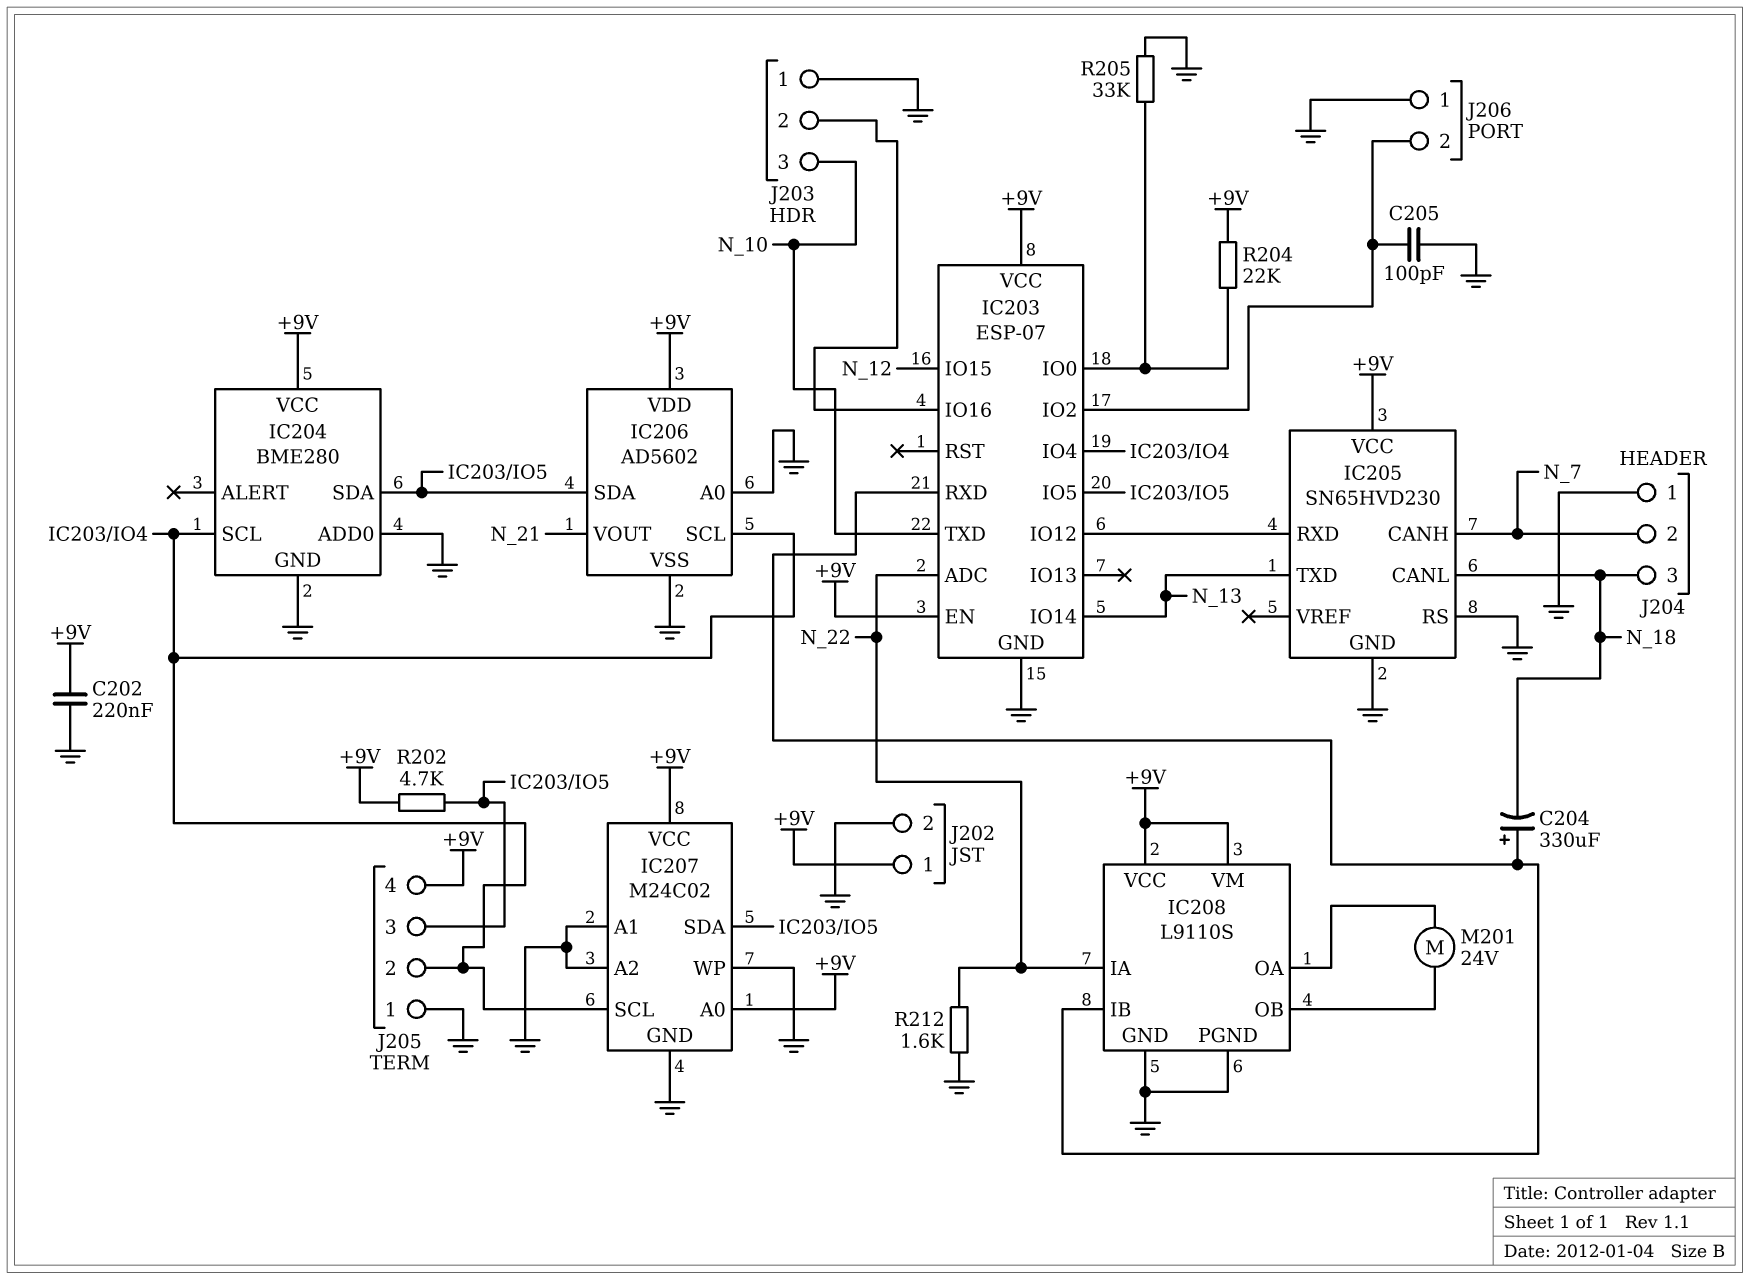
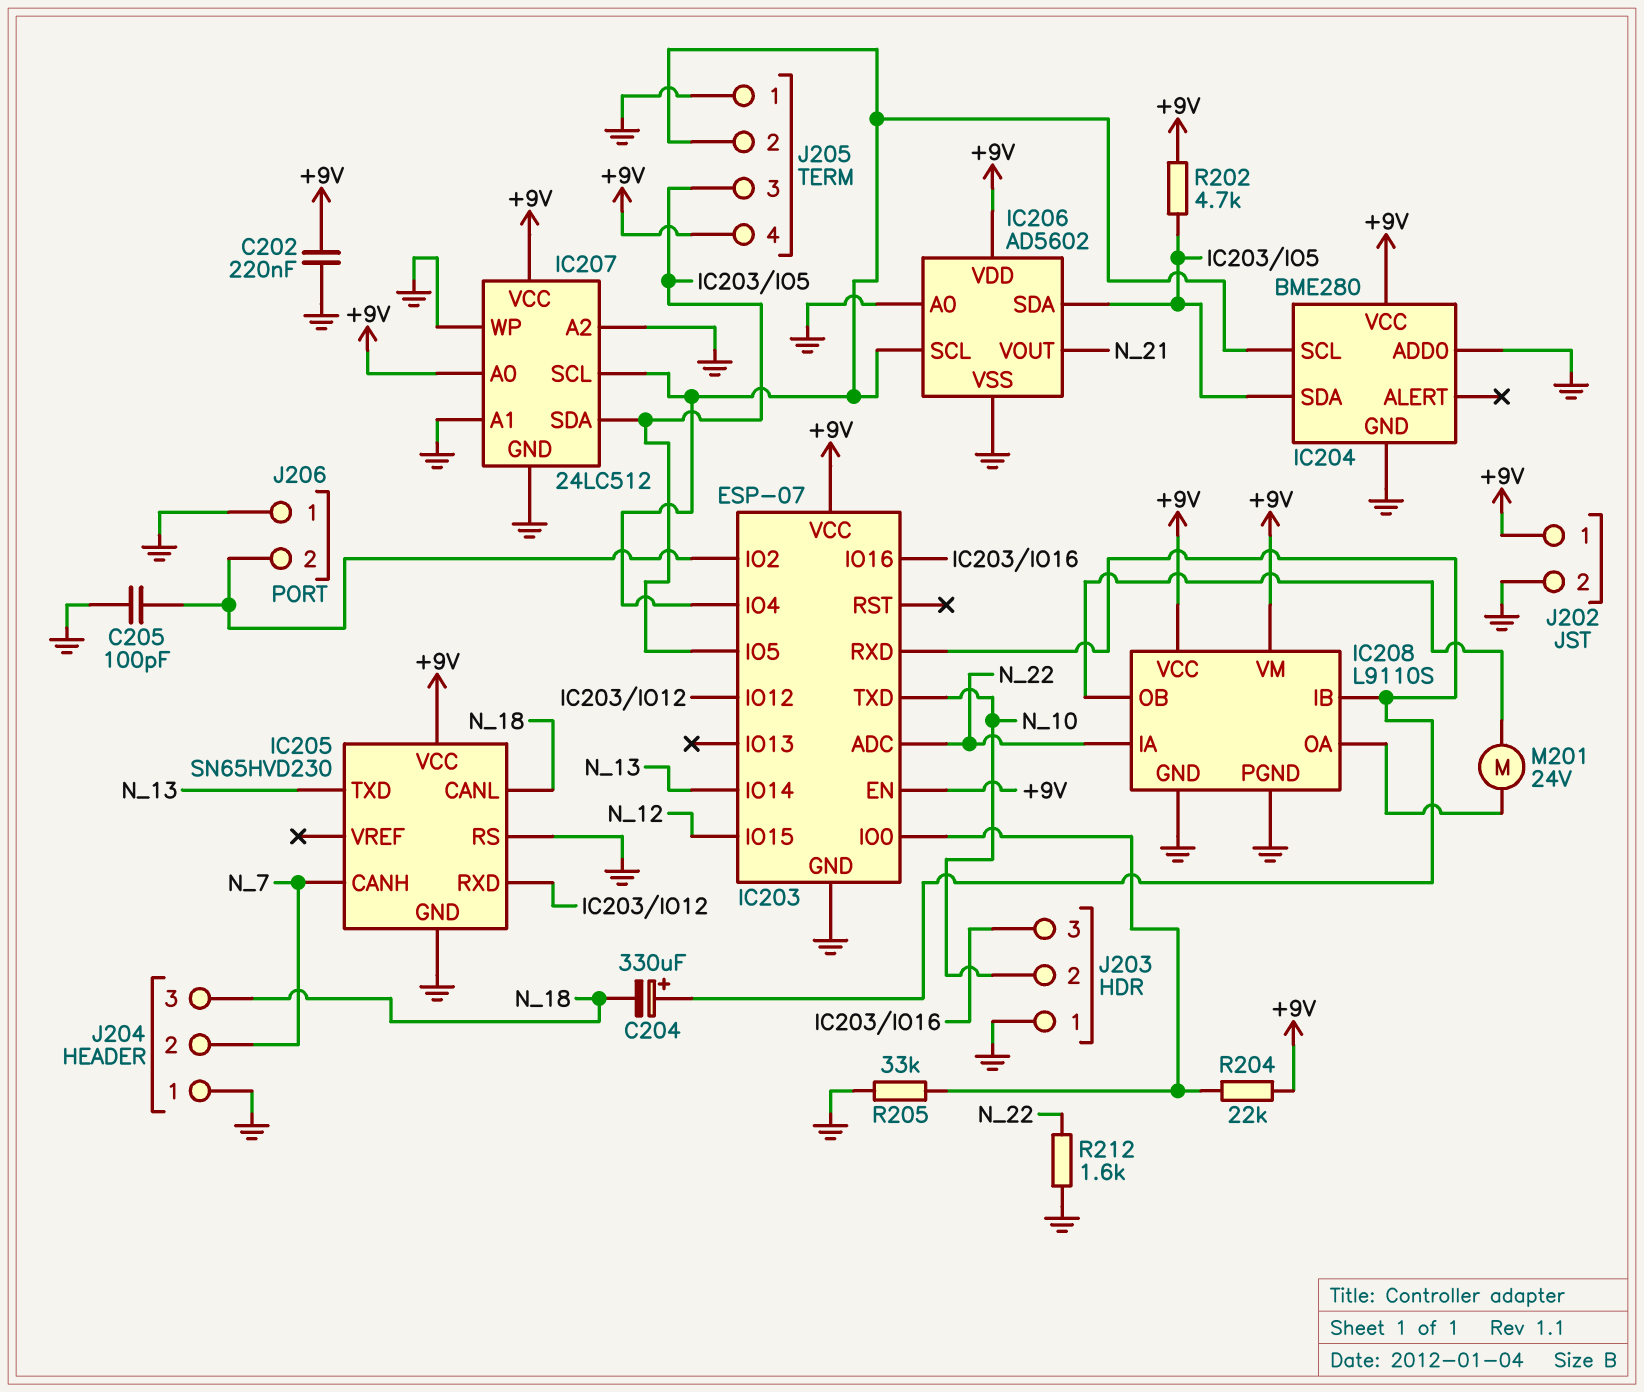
IC207: M24C02 -> 24LC512
J203 pin 2: IC203/IO16 -> N_10
J203 pin 3: N_10 -> IC203/IO16

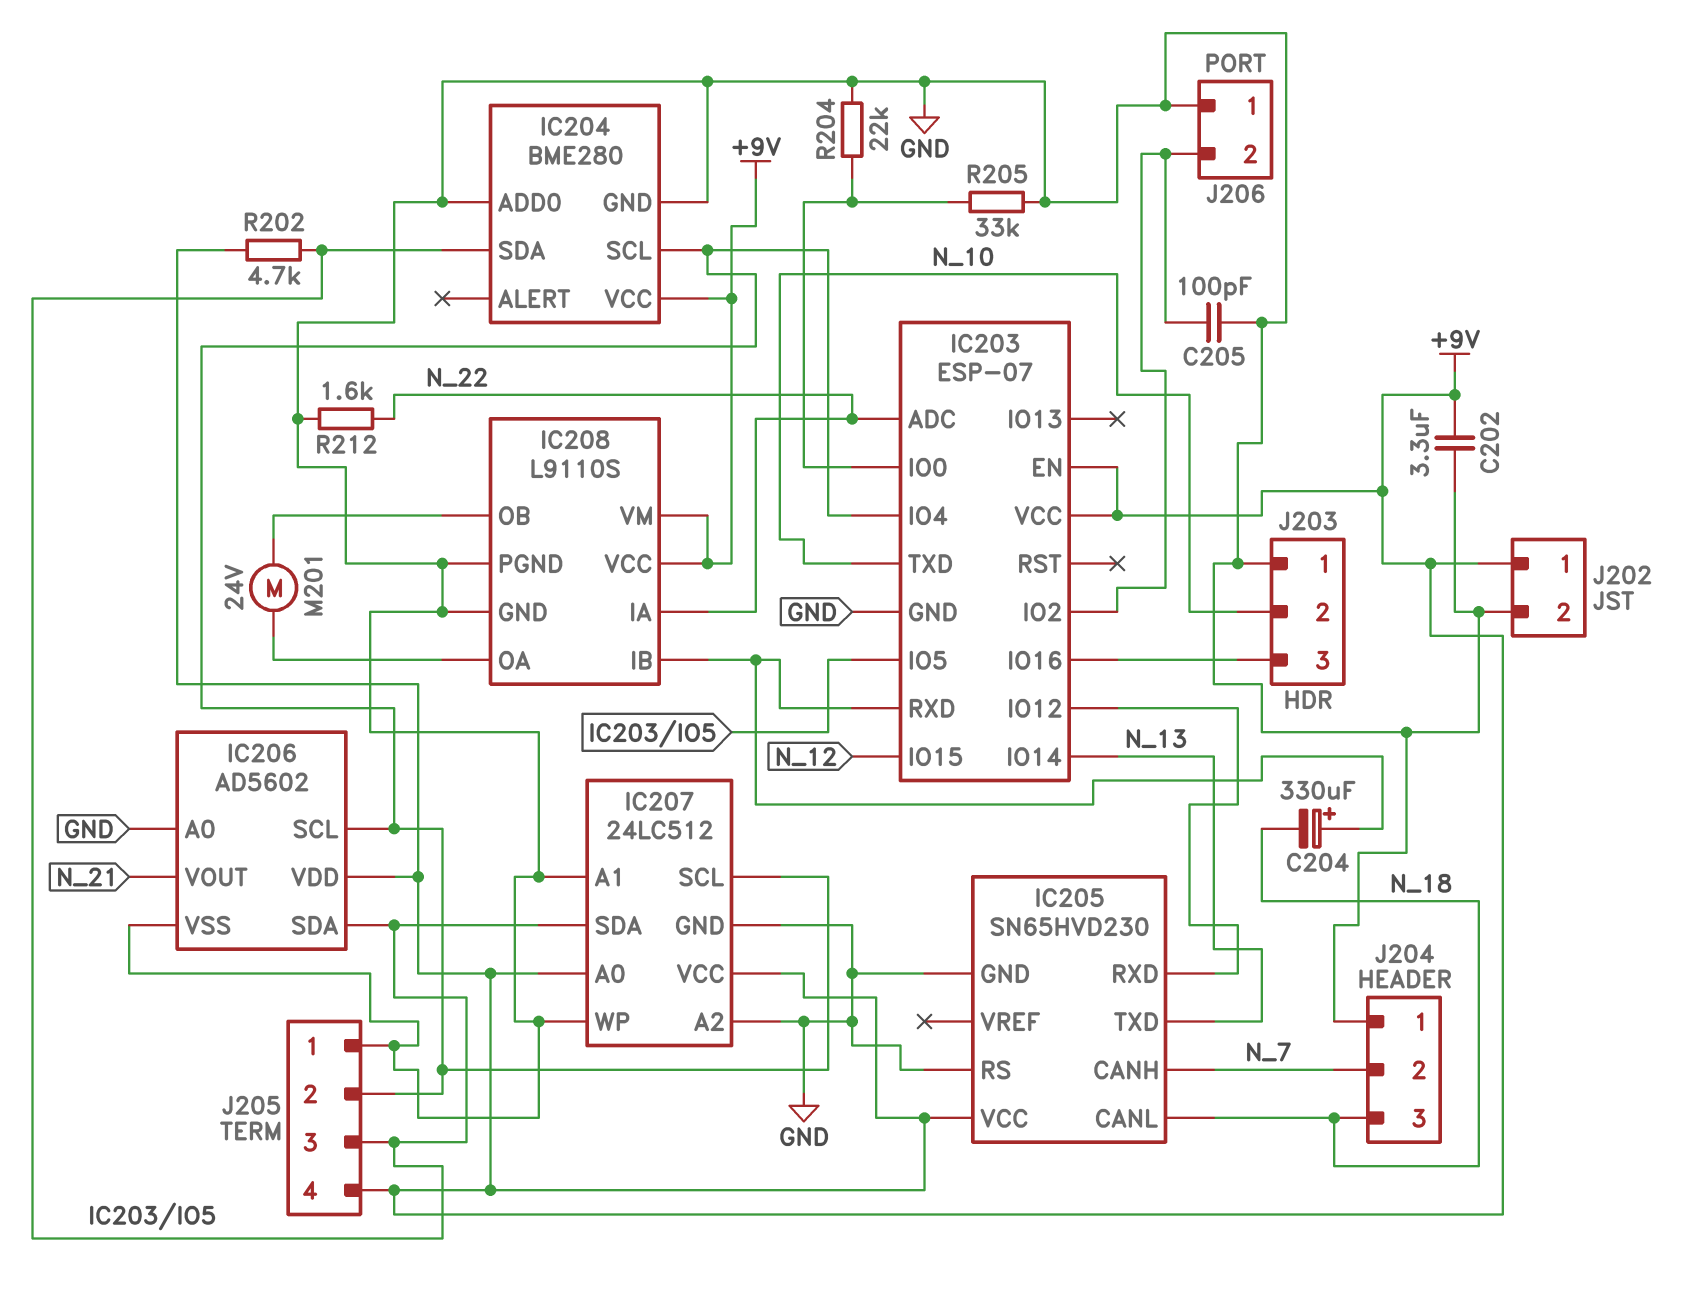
C202: 220nF (+9V, GND) -> 3.3uF (+9V, GND)
R204: 22k (+9V, IC203/IO0) -> 22k (GND, IC203/IO0)

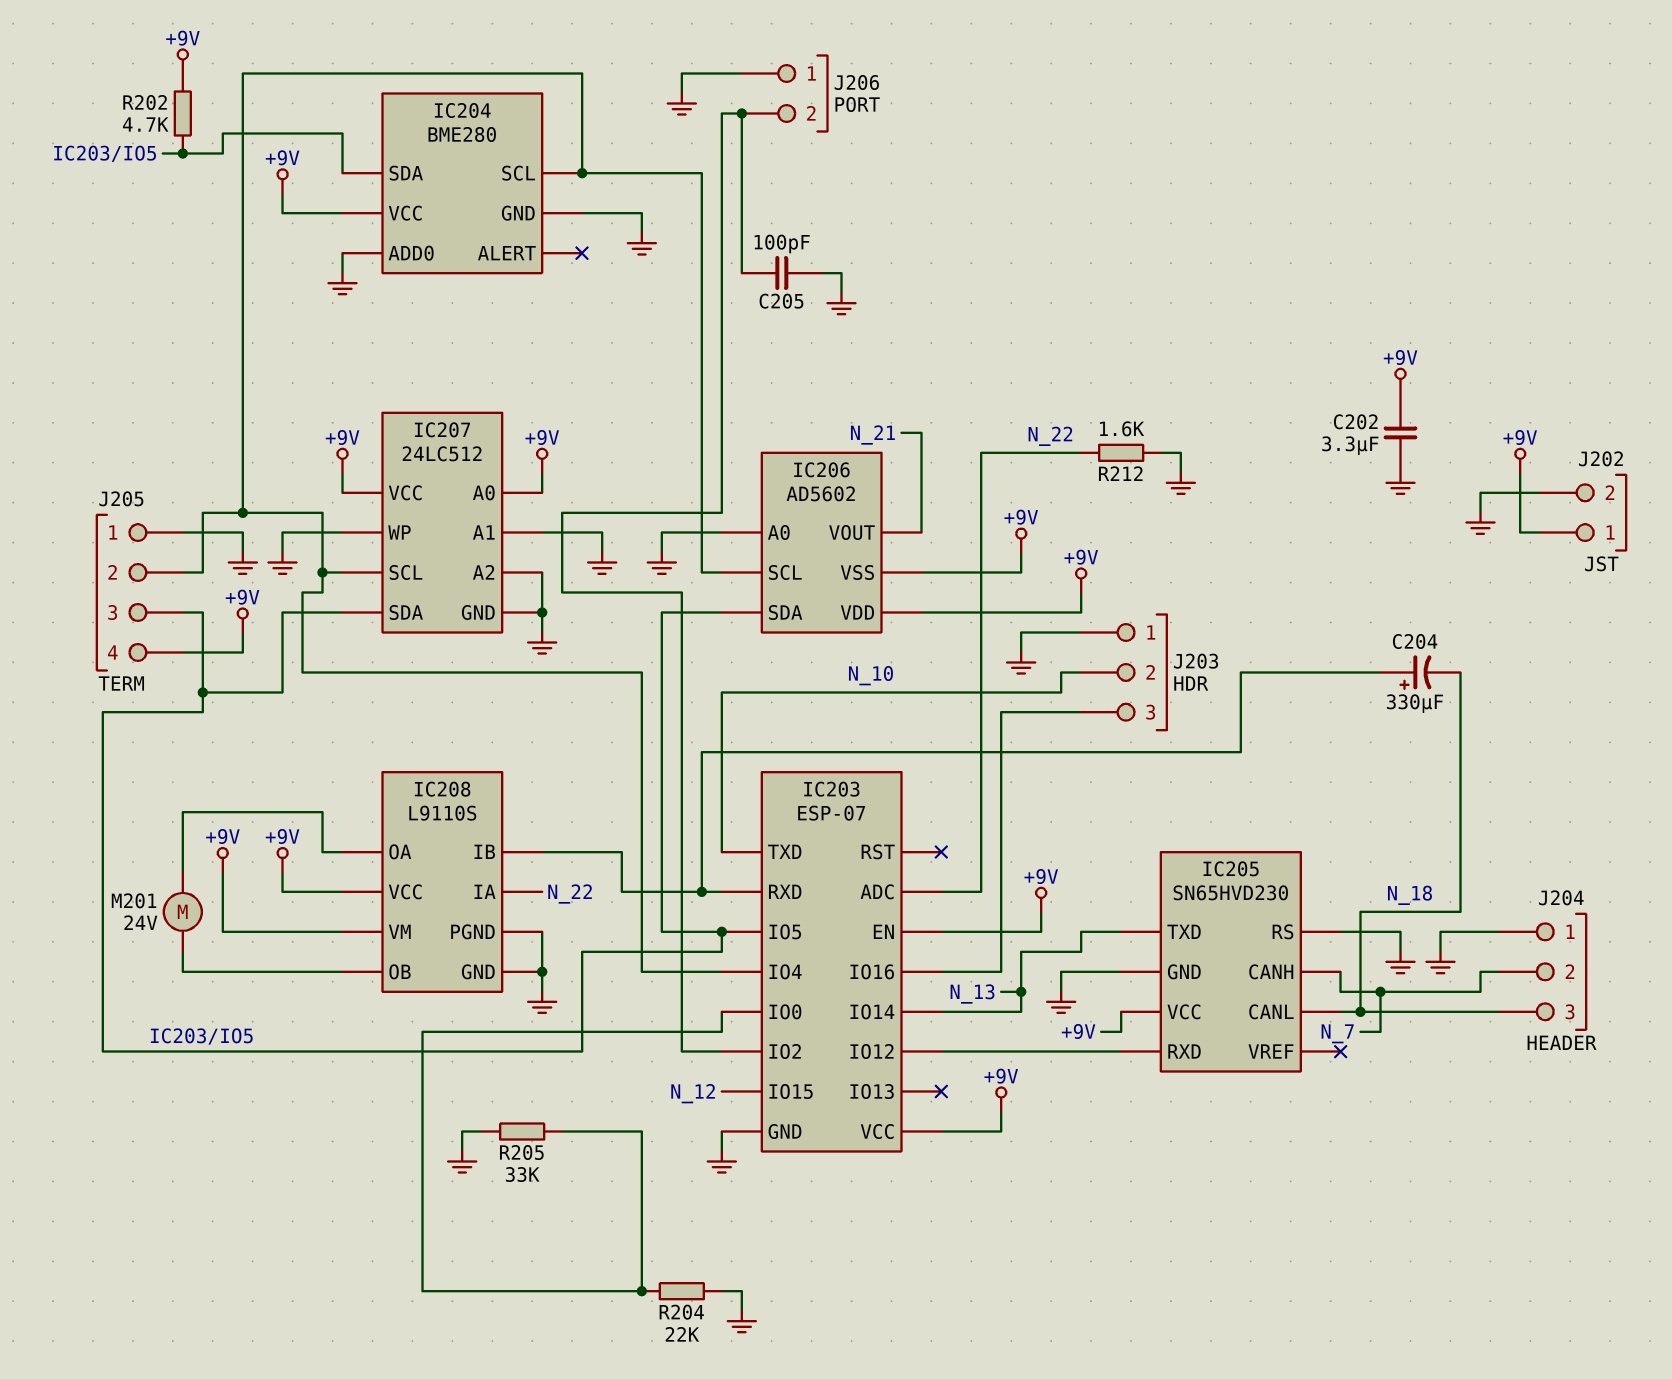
IC206 pin VSS: GND -> +9V

